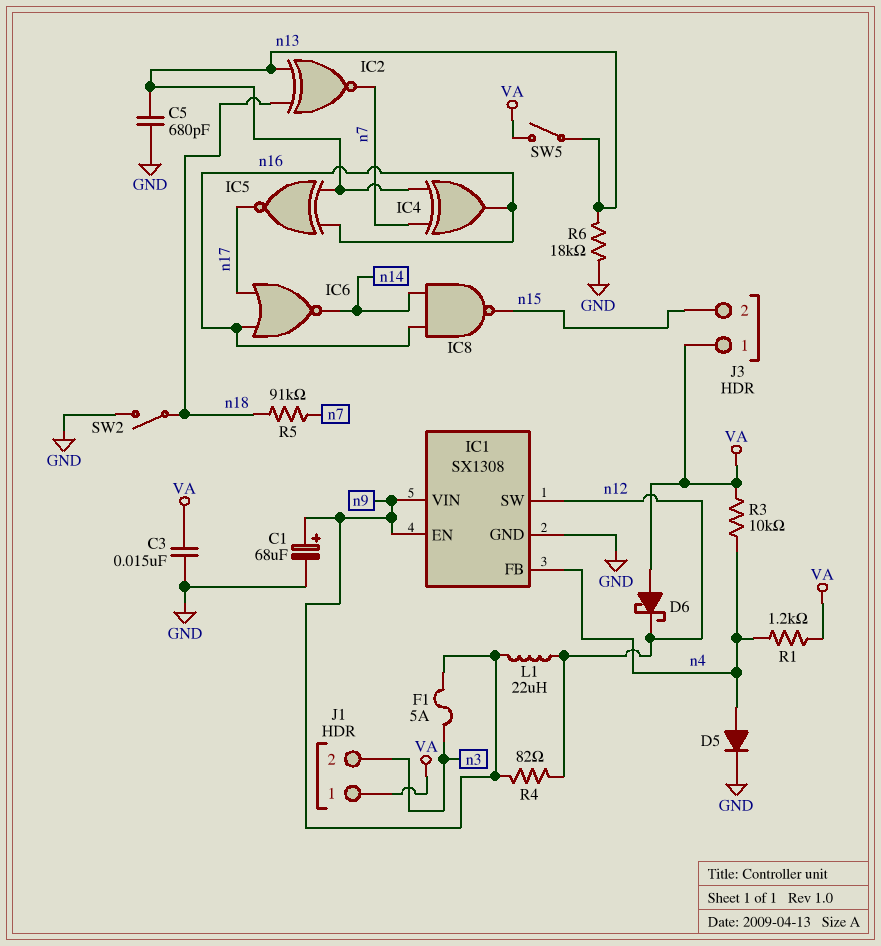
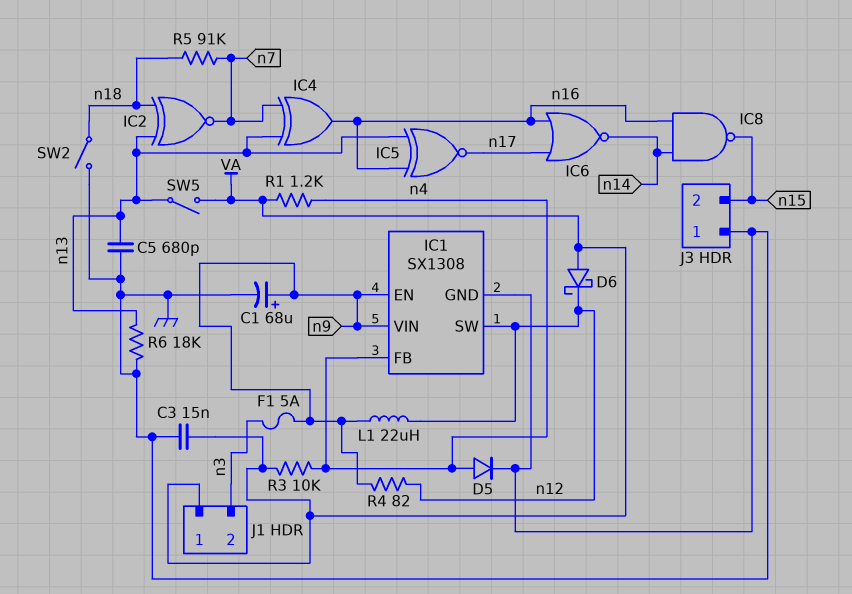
J3 pin 1: VA -> GND

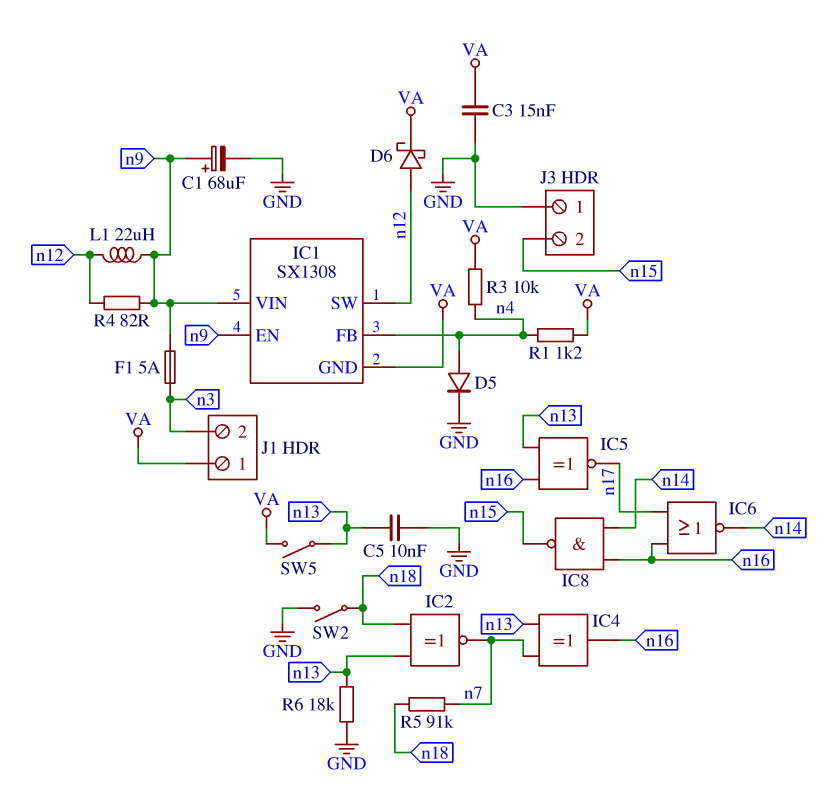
C5: 680pF (GND, n13) -> 10nF (GND, n13)
D6: schottky (A VA, K n12) -> schottky (A n12, K VA)
IC1 pin GND: GND -> VA

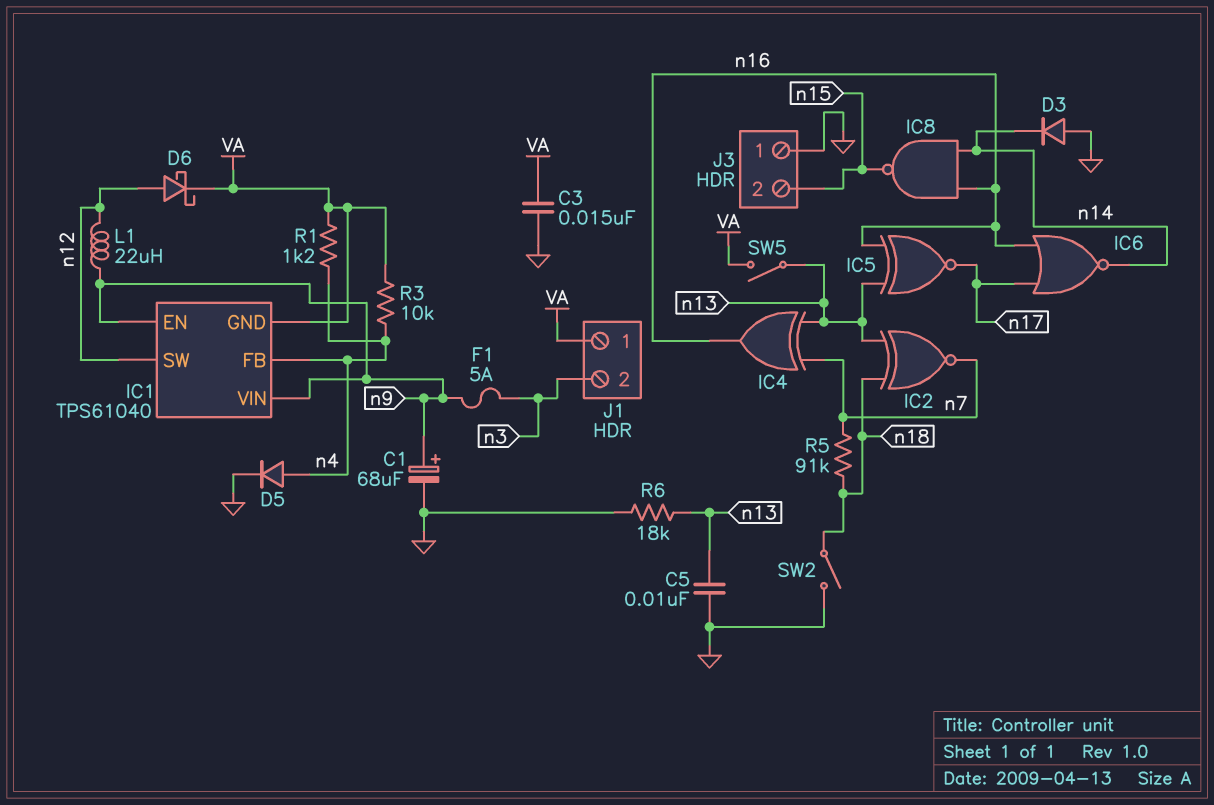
D3: none -> diode (A GND, K n14)
IC1: SX1308 -> TPS61040
R4: 82 (n9, n12) -> none

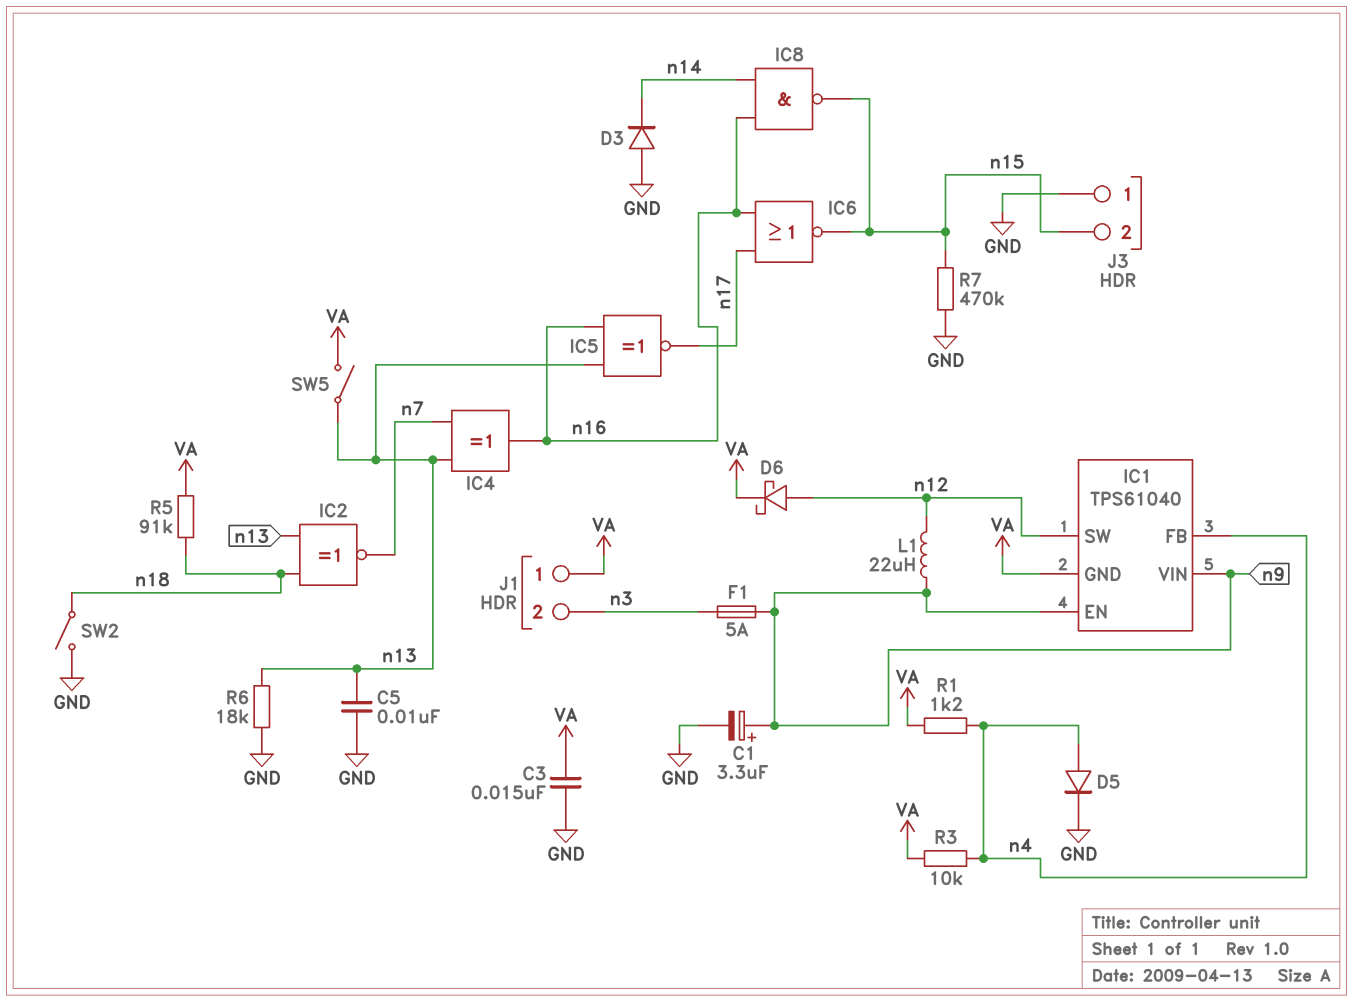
C1: 68uF (plus n9, minus GND) -> 3.3uF (plus n9, minus GND)
IC6: NOR (in n16, in n17, out n14) -> NOR (in n16, in n17, out n15)
R5: 91k (n7, n18) -> 91k (VA, n18)
R7: none -> 470k (GND, n15)

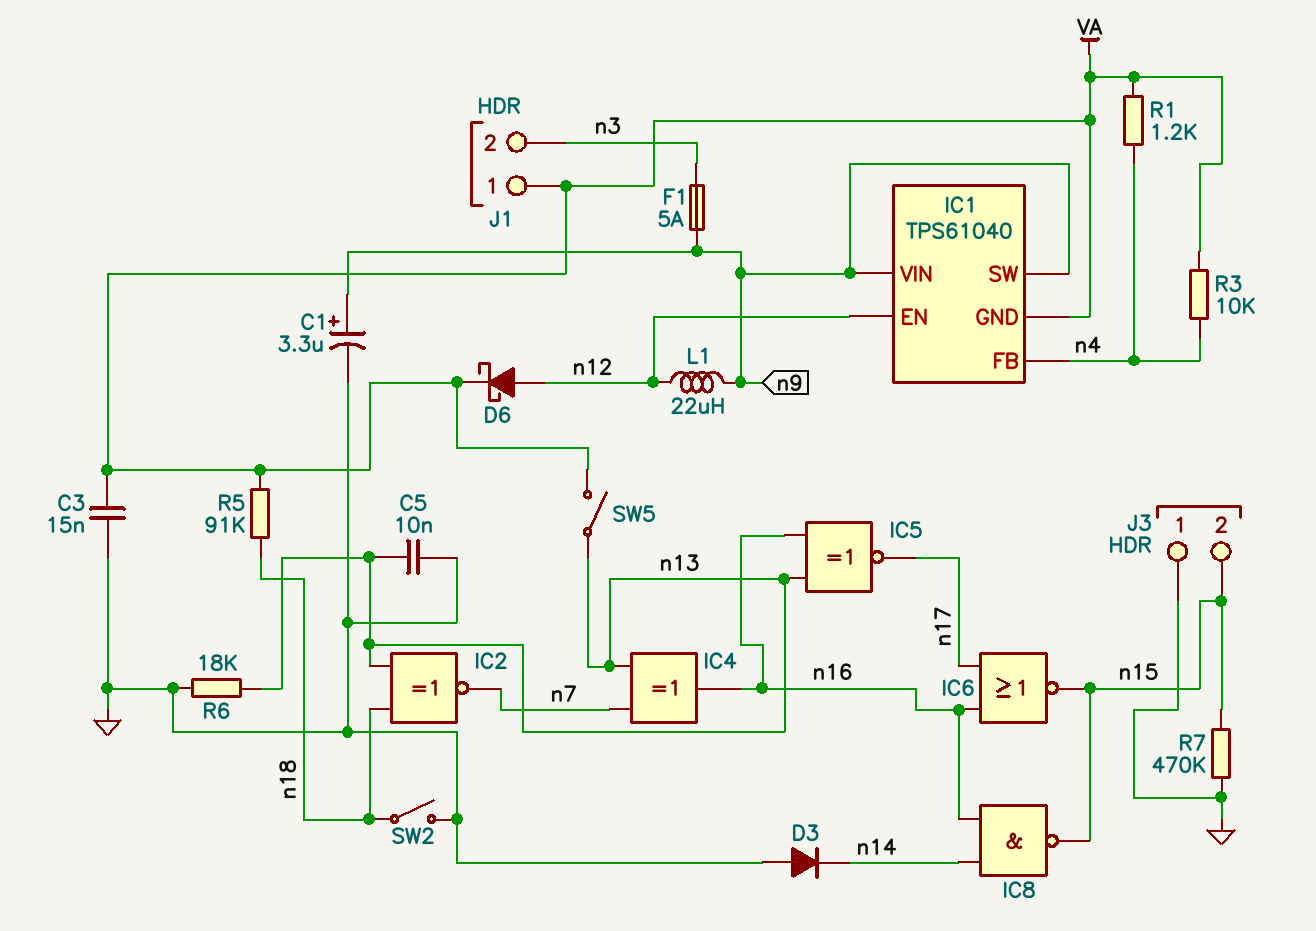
D5: diode (A n4, K GND) -> none
IC1 pin EN: n9 -> n12
IC1 pin SW: n12 -> n9

